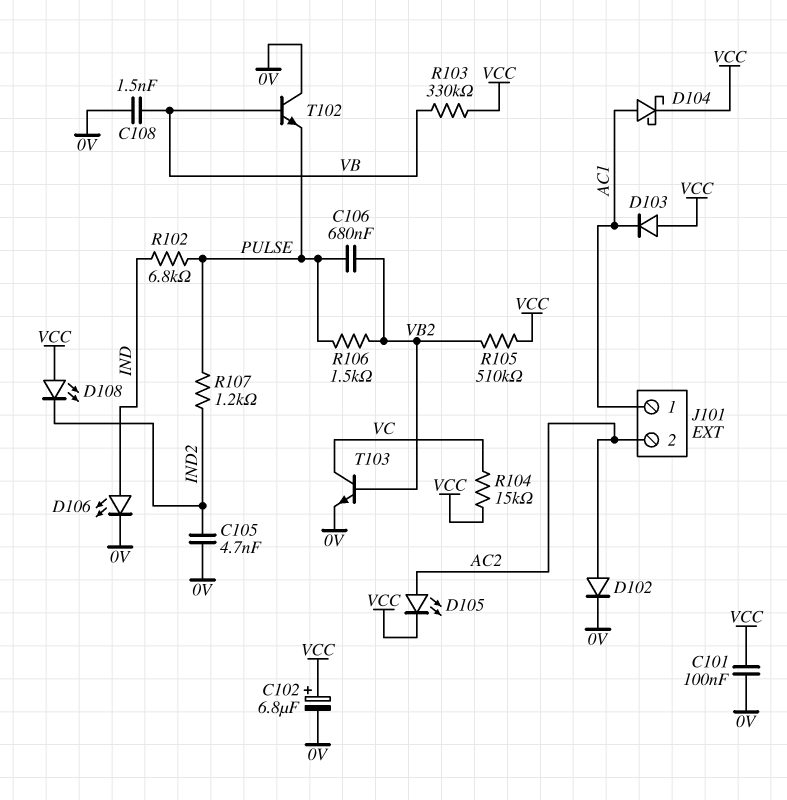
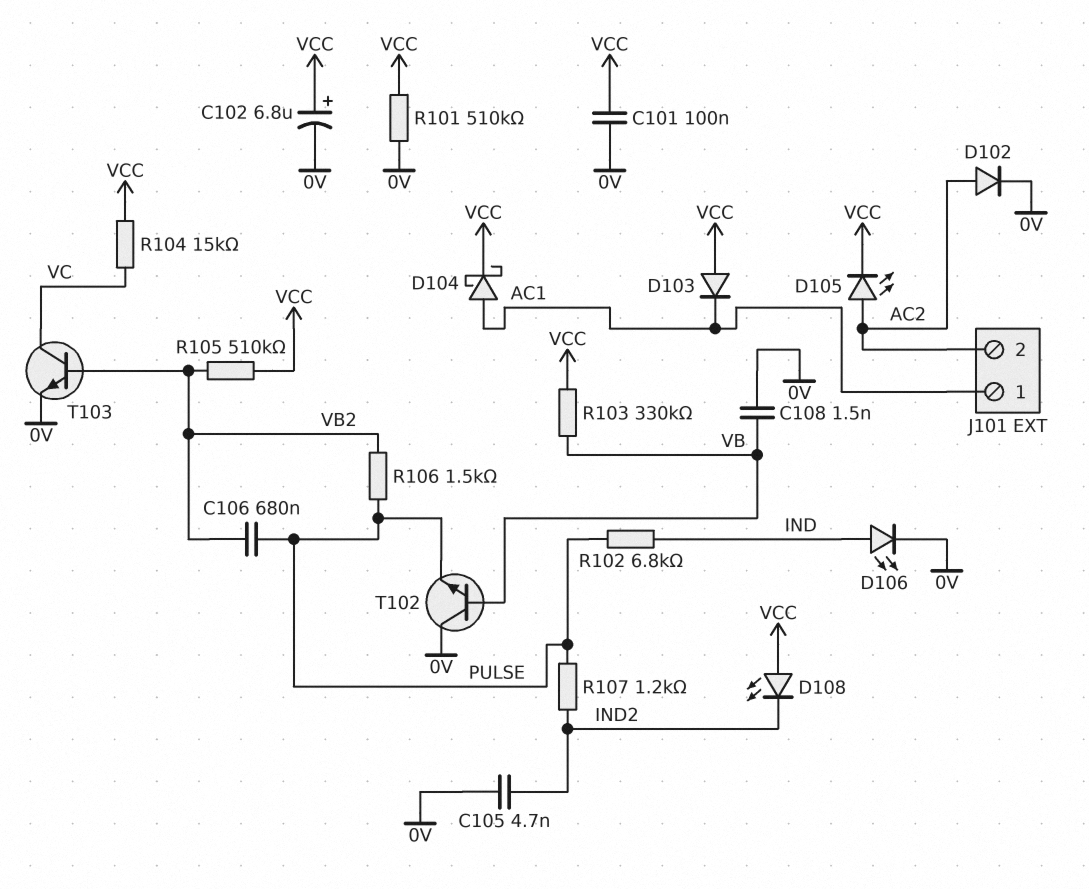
R101: none -> 510k (0V, VCC)

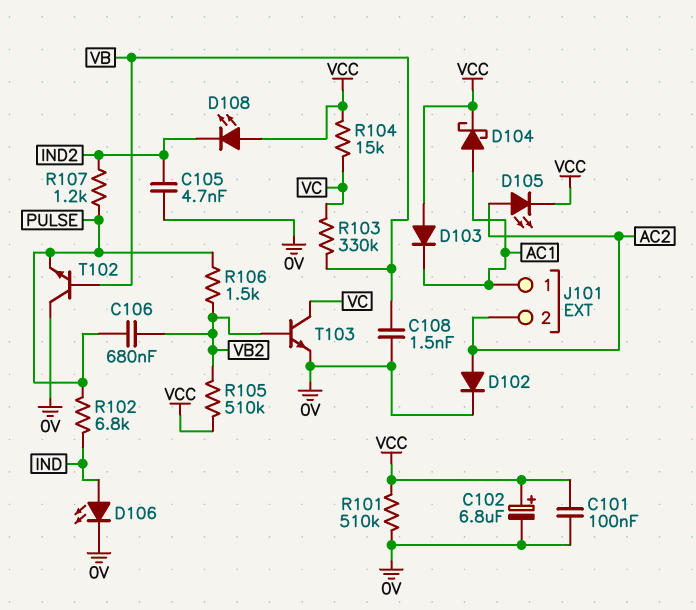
R103: 330k (VB, VCC) -> 330k (VB, VC)

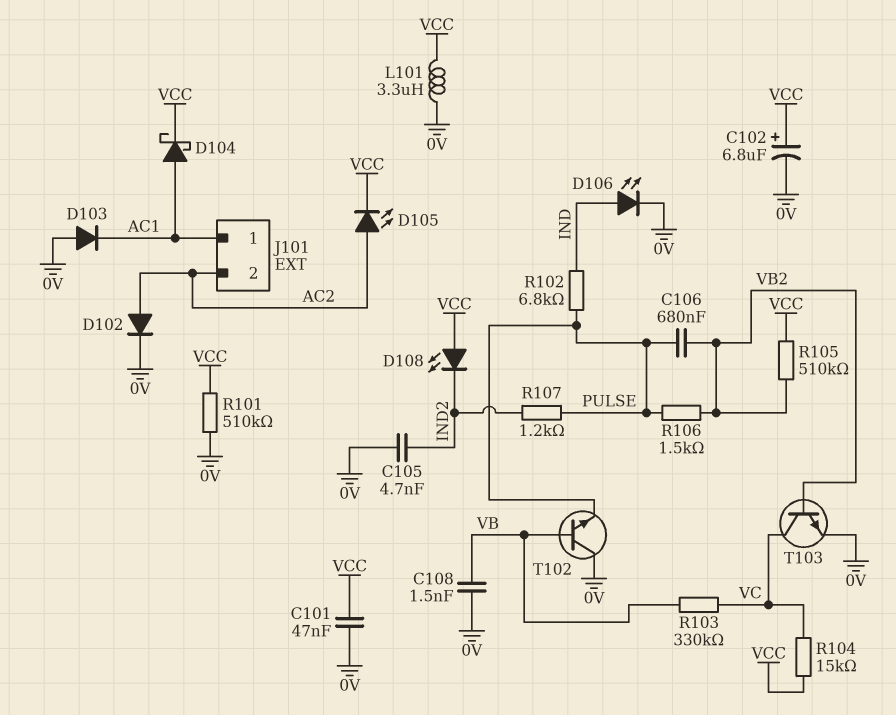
C101: 100nF (0V, VCC) -> 47nF (0V, VCC)
D103: diode (A VCC, K AC1) -> diode (A 0V, K AC1)
L101: none -> 3.3uH (0V, VCC)

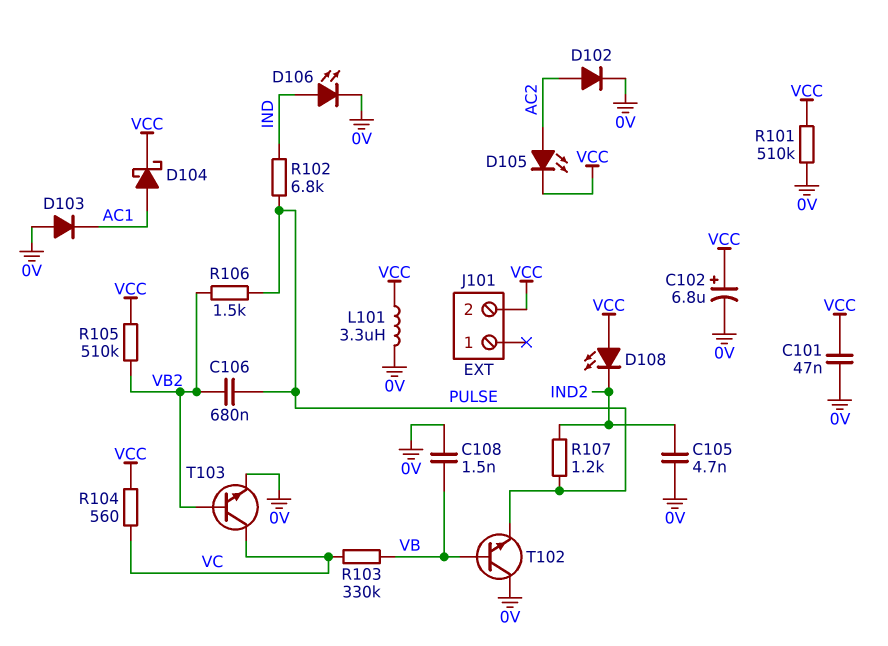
J101 pin 1: AC1 -> none
J101 pin 2: AC2 -> VCC
R104: 15k (VC, VCC) -> 560 (VC, VCC)

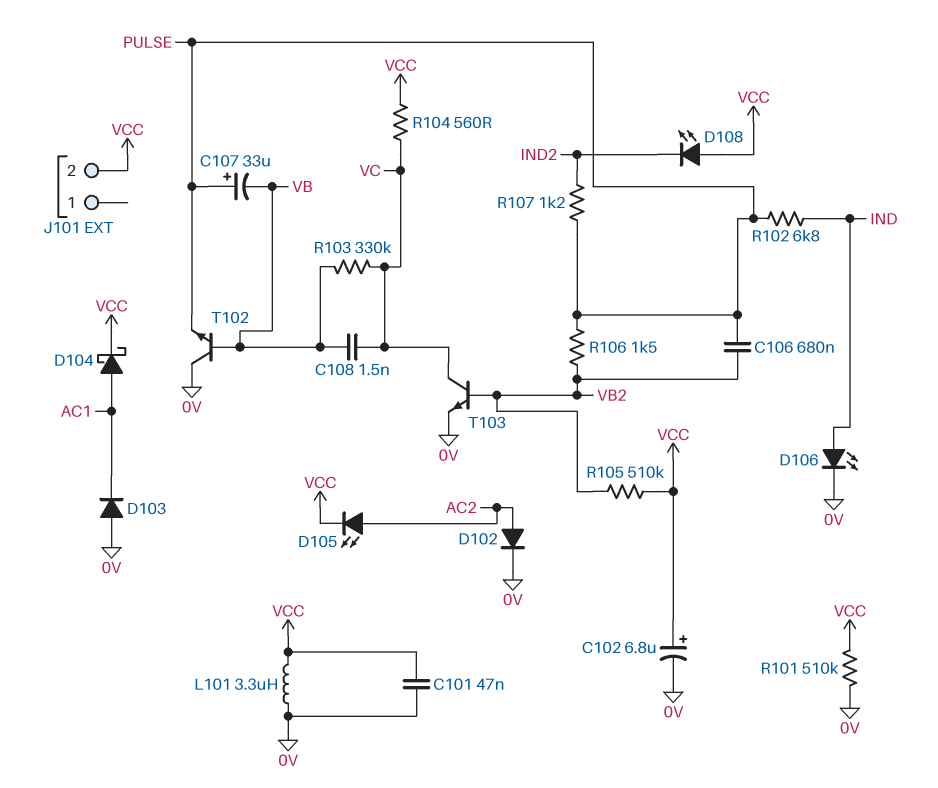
C105: 4.7nF (0V, IND2) -> none
C107: none -> 33uF (plus PULSE, minus VB)
C108: 1.5nF (0V, VB) -> 1.5nF (VB, VC)

